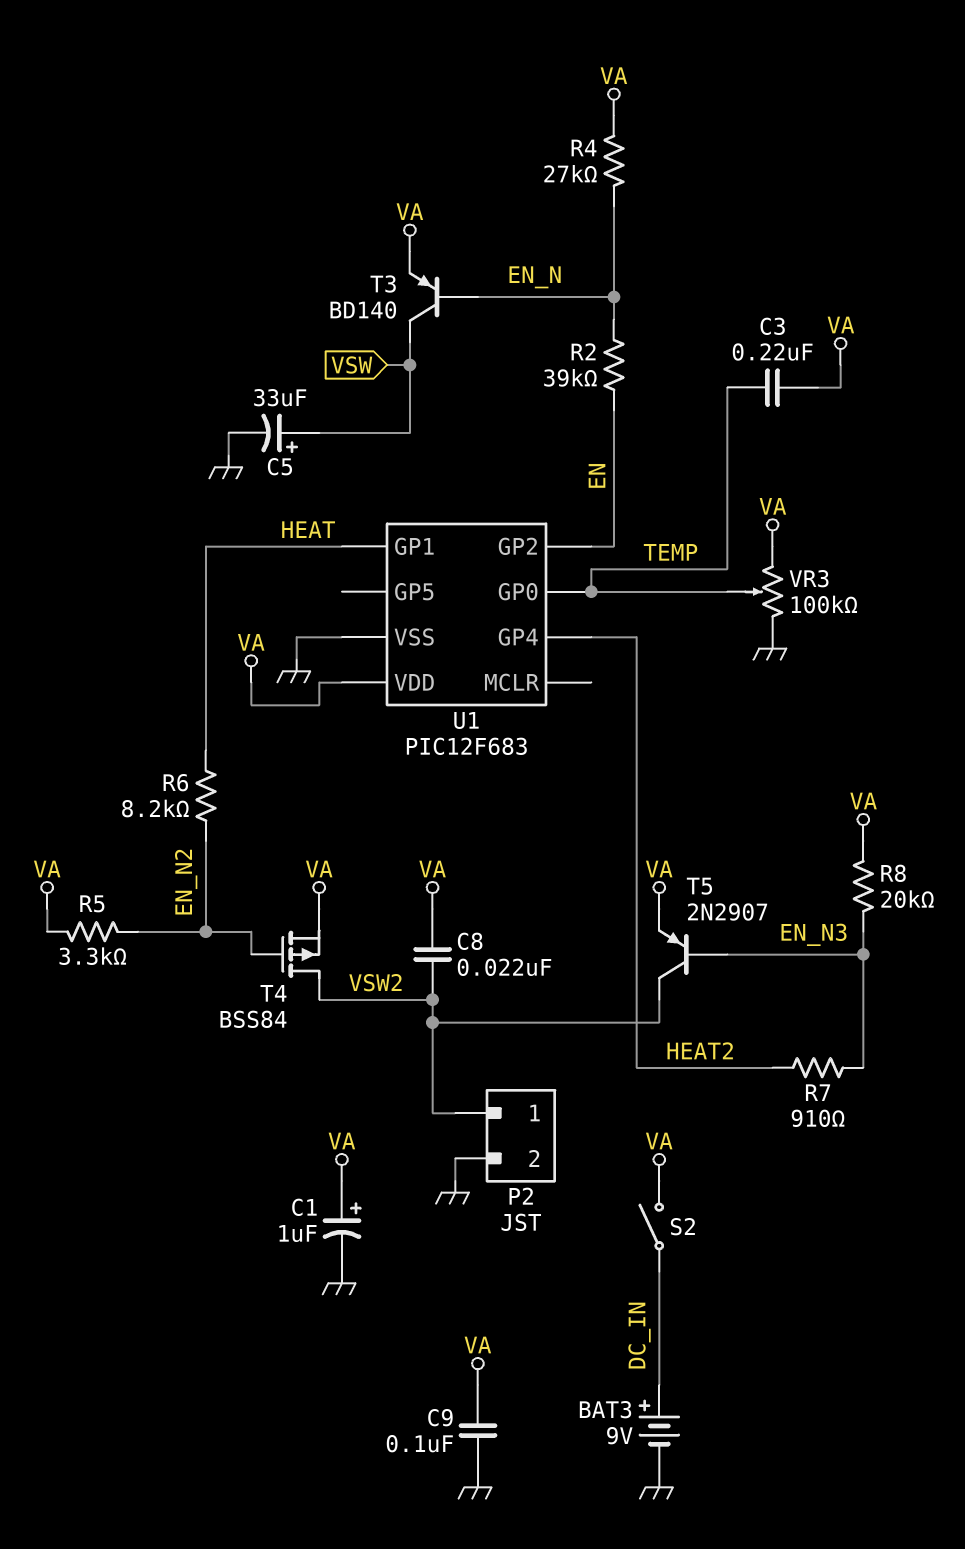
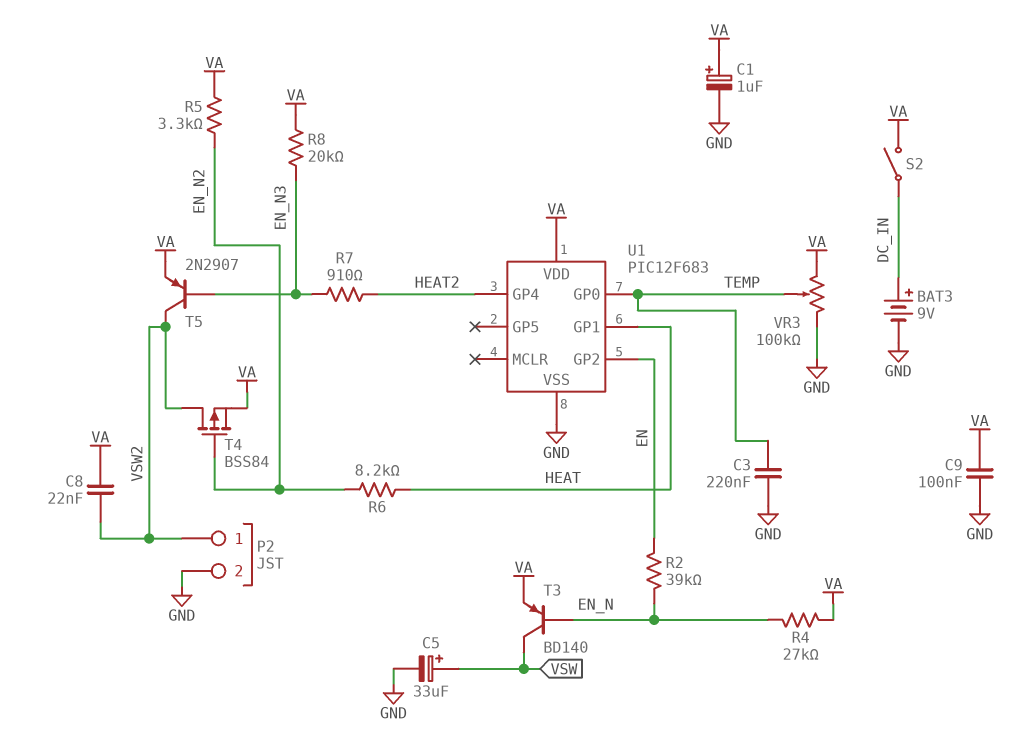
C3: 220nF (TEMP, VA) -> 220nF (GND, TEMP)

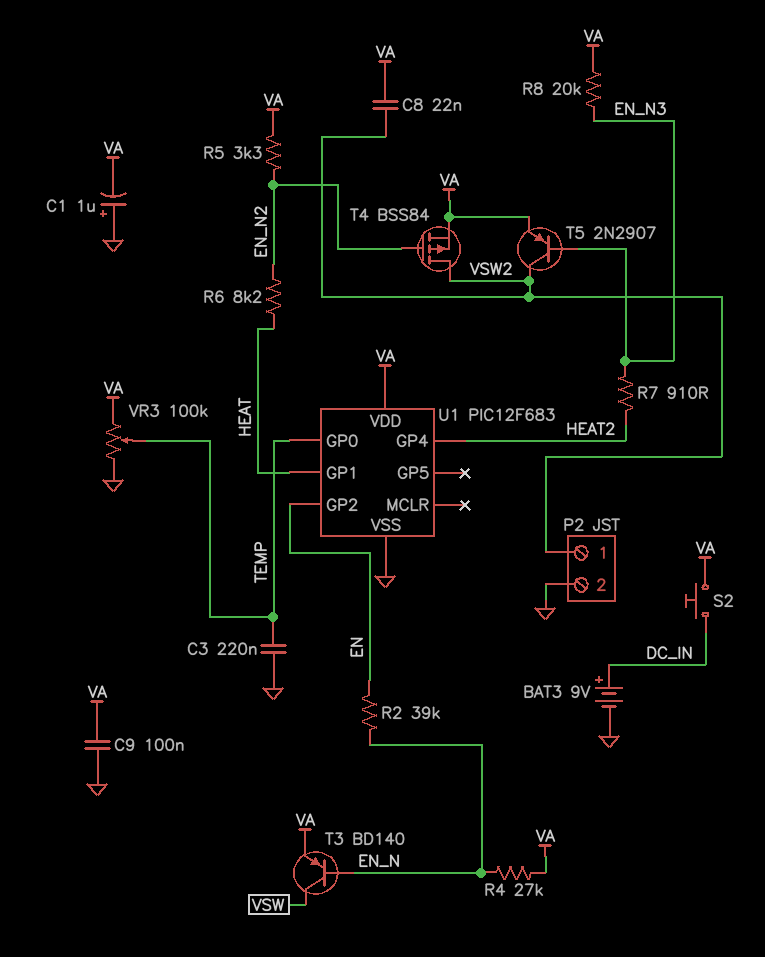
C1: 1uF (plus VA, minus GND) -> 1uF (plus GND, minus VA)
C5: 33uF (plus VSW, minus GND) -> none
S2: switch (DC_IN, VA) -> button (DC_IN, VA)

